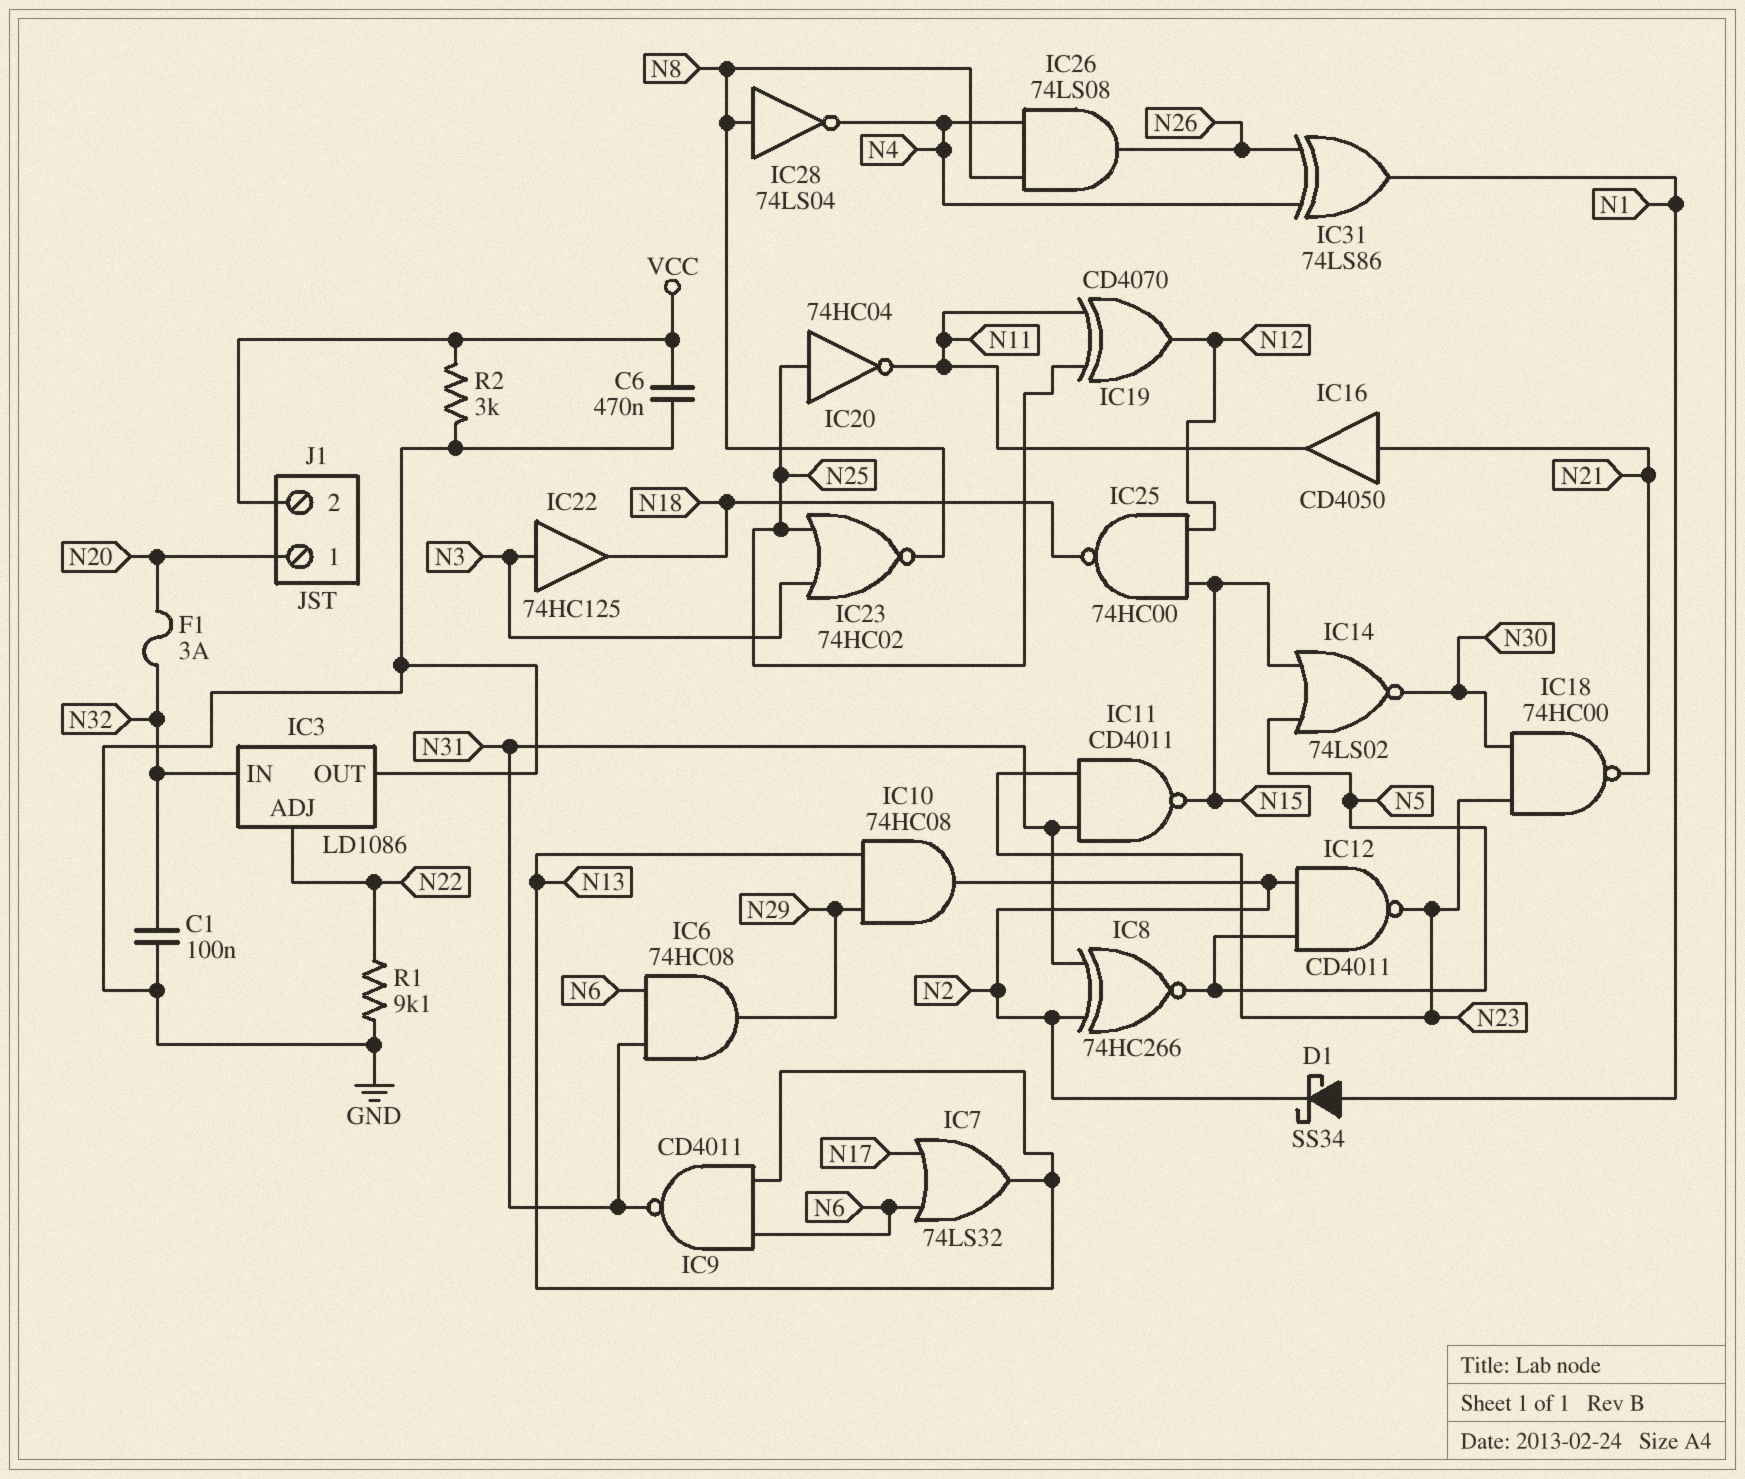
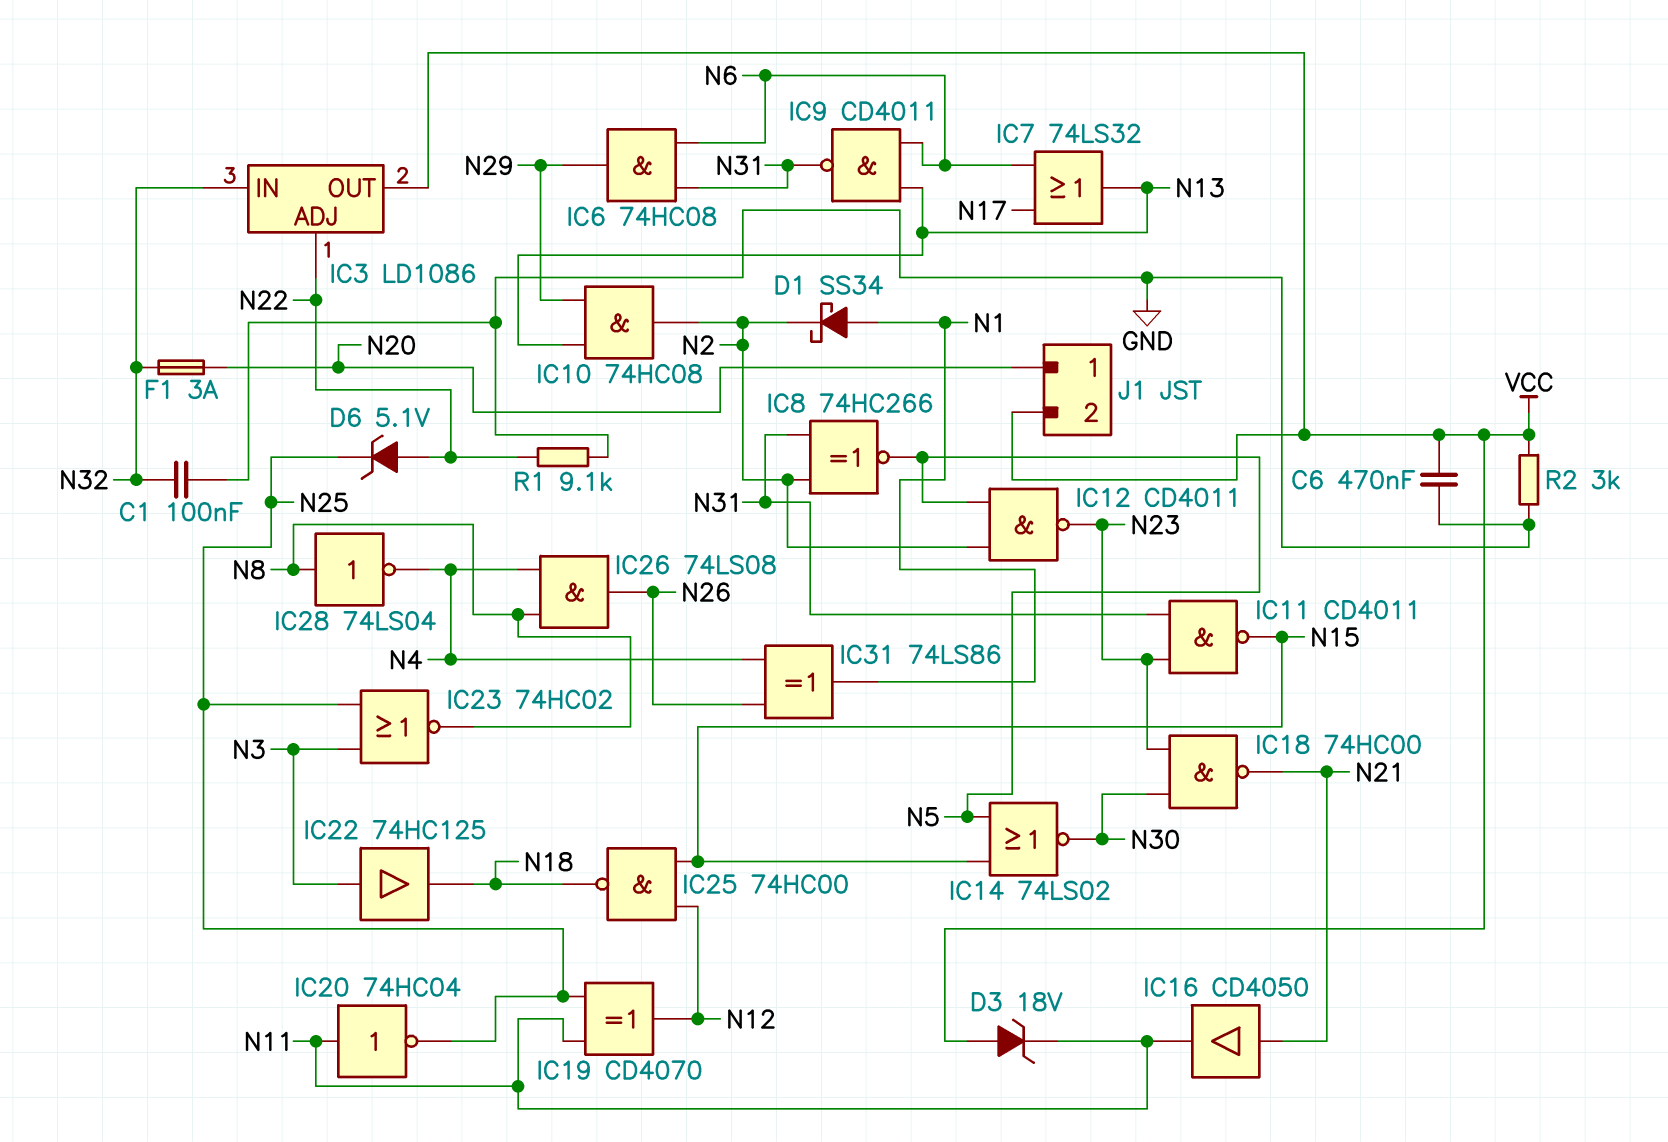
D3: none -> zener 18V (A VCC, K N11)
D6: none -> zener 5.1V (A N22, K N25)
IC3 pin OUT: GND -> VCC
IC20: NOT 74HC04 (in N25, out N11) -> NOT 74HC04 (in N11, out N25)

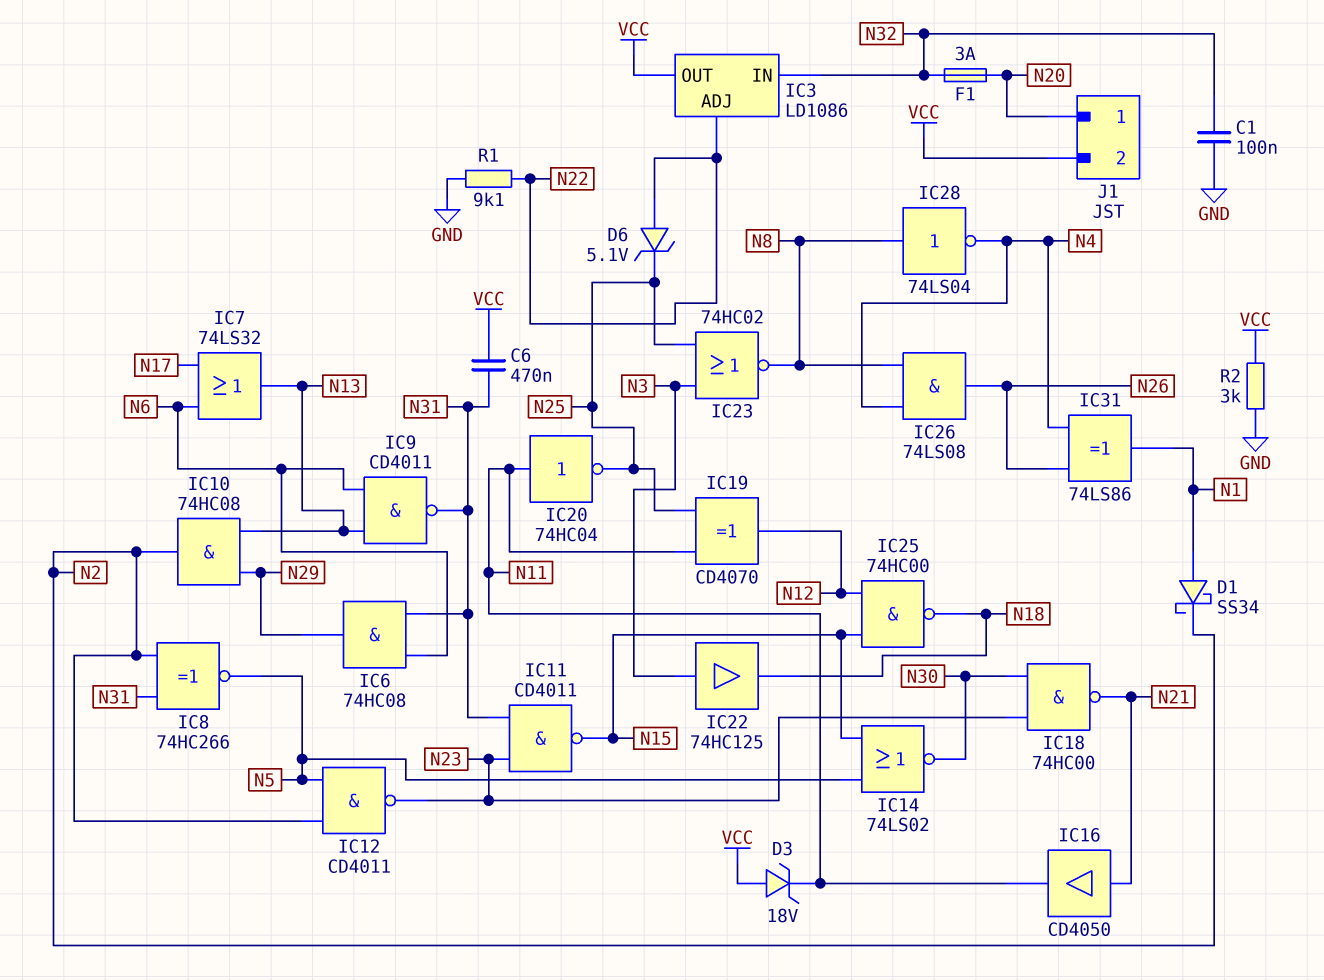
C6: 470nF (GND, VCC) -> 470nF (N31, VCC)

